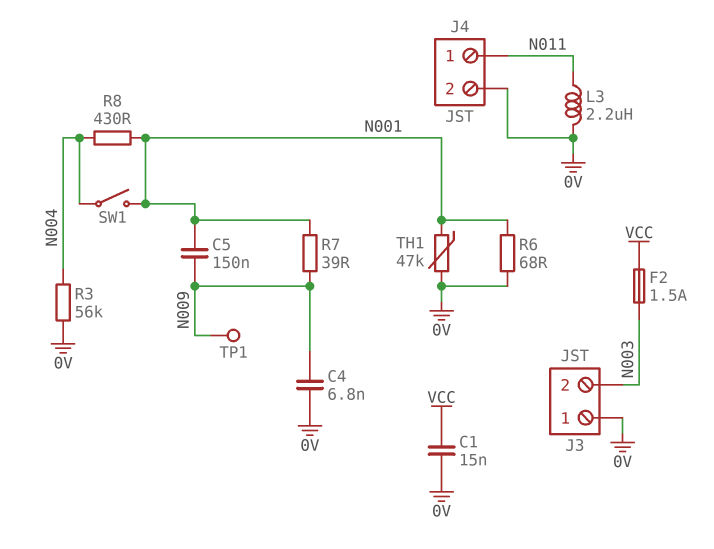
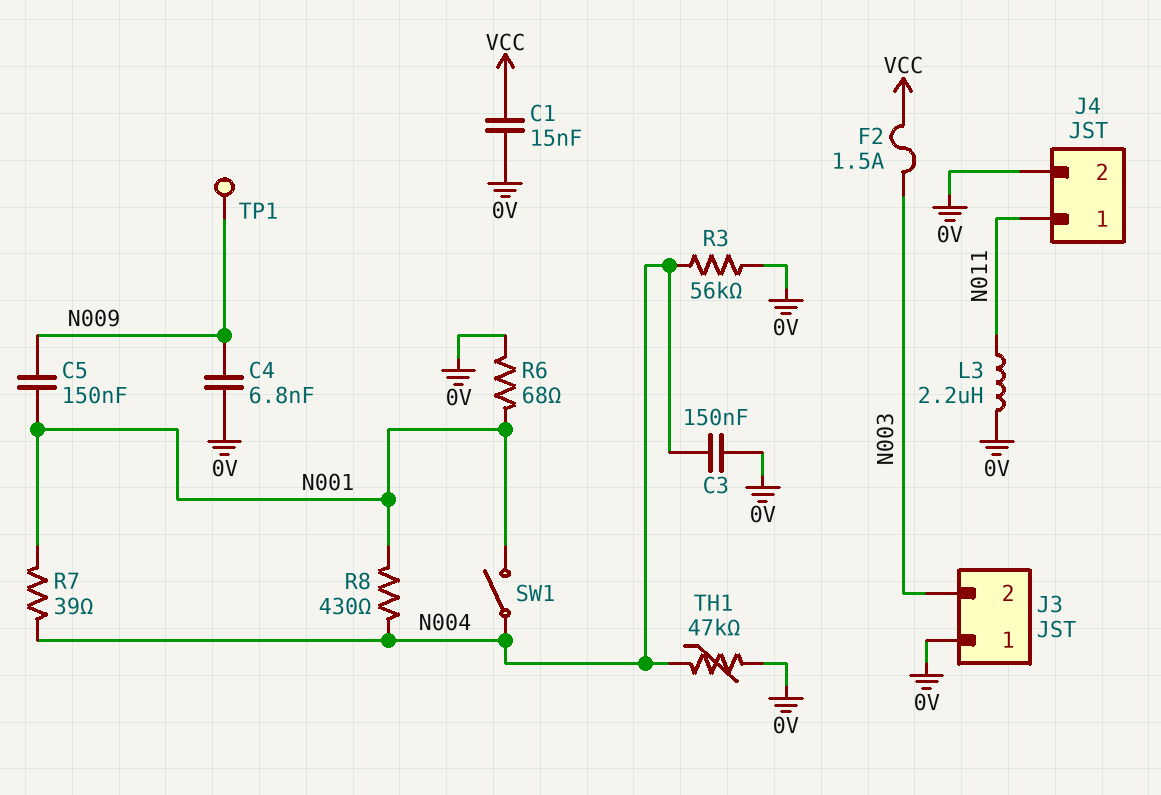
C3: none -> 150nF (0V, N004)
R7: 39 (N001, N009) -> 39 (N001, N004)
TH1: 47k (0V, N001) -> 47k (0V, N004)

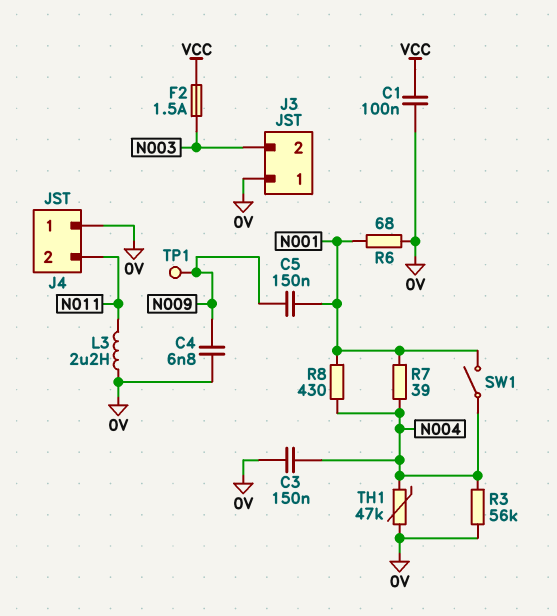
C1: 15nF (0V, VCC) -> 100nF (0V, VCC)
J4 pin 1: N011 -> 0V
J4 pin 2: 0V -> N011

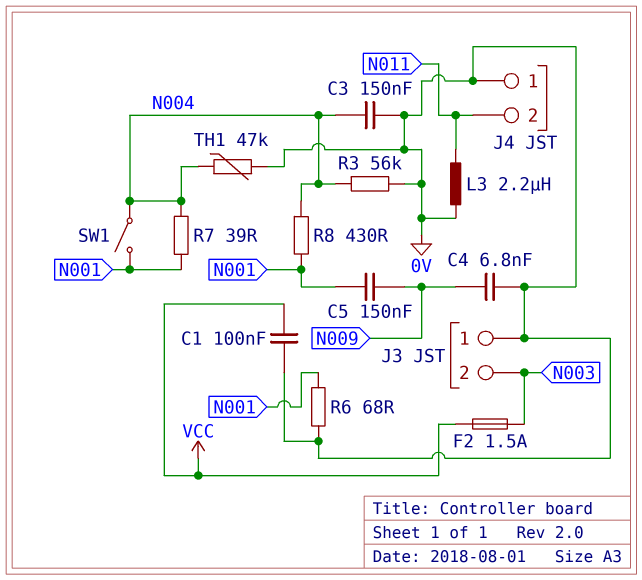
TP1: test point (N009) -> none

